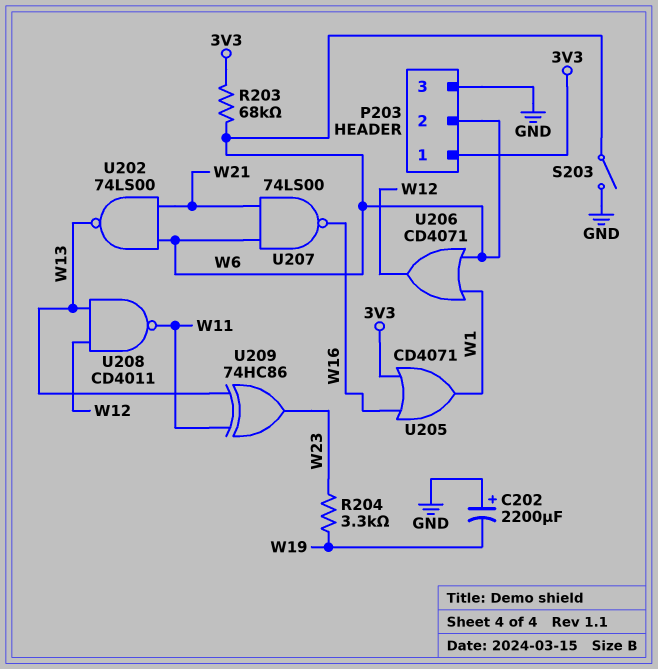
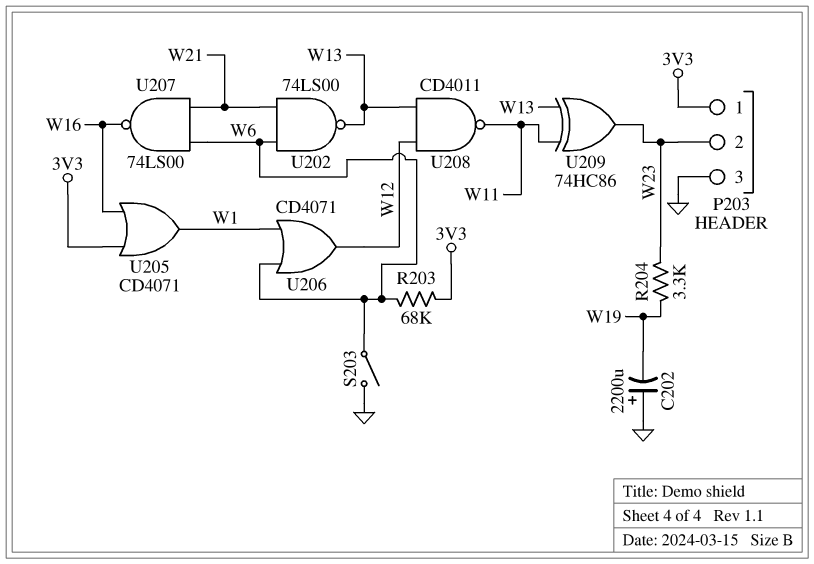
P203 pin 2: W6 -> W23

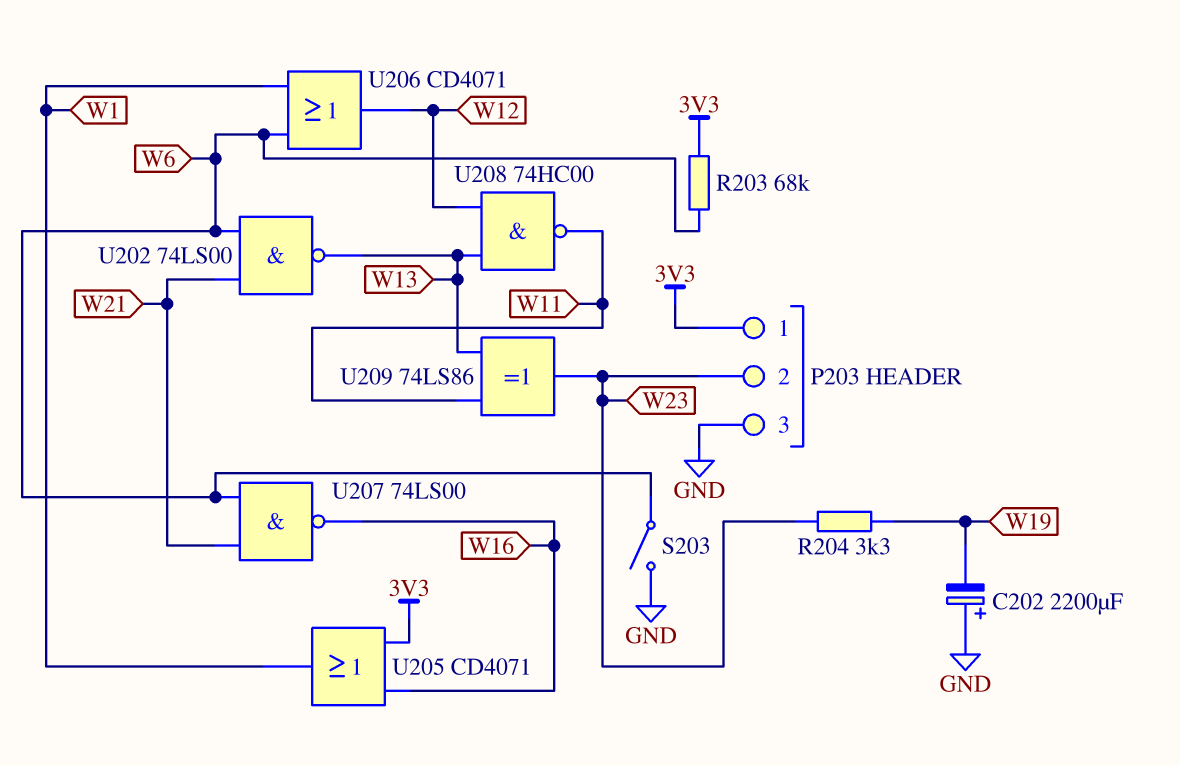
U208: NAND CD4011 (in W12, in W13, out W11) -> NAND 74HC00 (in W12, in W13, out W11)
U209: XOR 74HC86 (in W11, in W13, out W23) -> XOR 74LS86 (in W11, in W13, out W23)

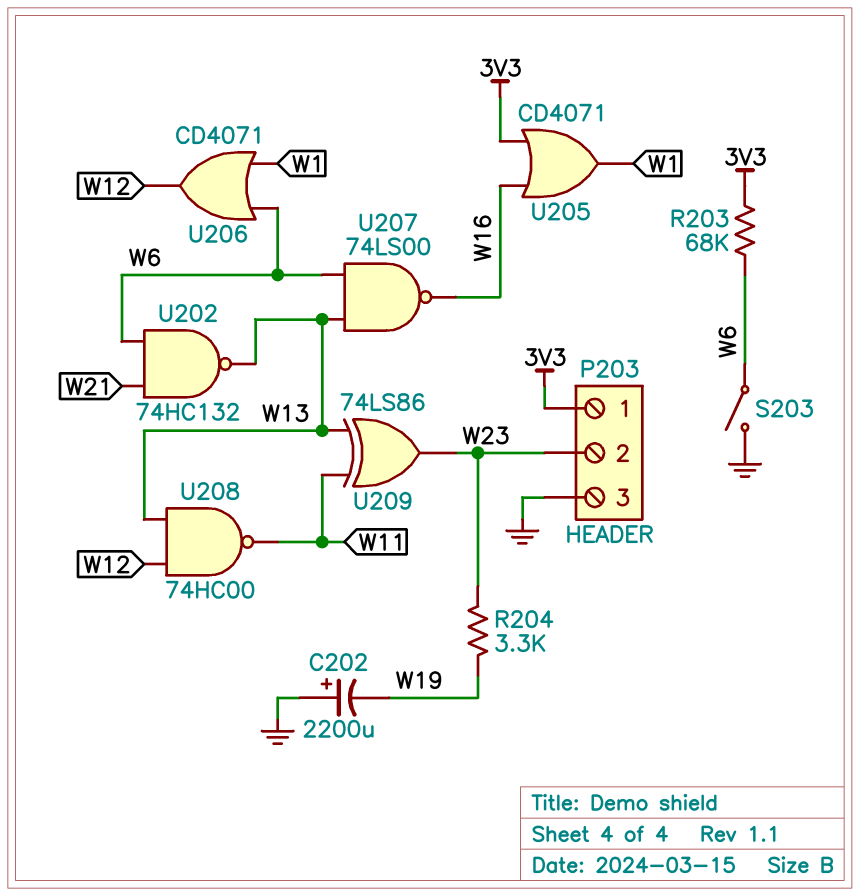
U202: NAND 74LS00 (in W6, in W21, out W13) -> NAND 74HC132 (in W6, in W21, out W13)
U207: NAND 74LS00 (in W6, in W21, out W16) -> NAND 74LS00 (in W6, in W13, out W16)

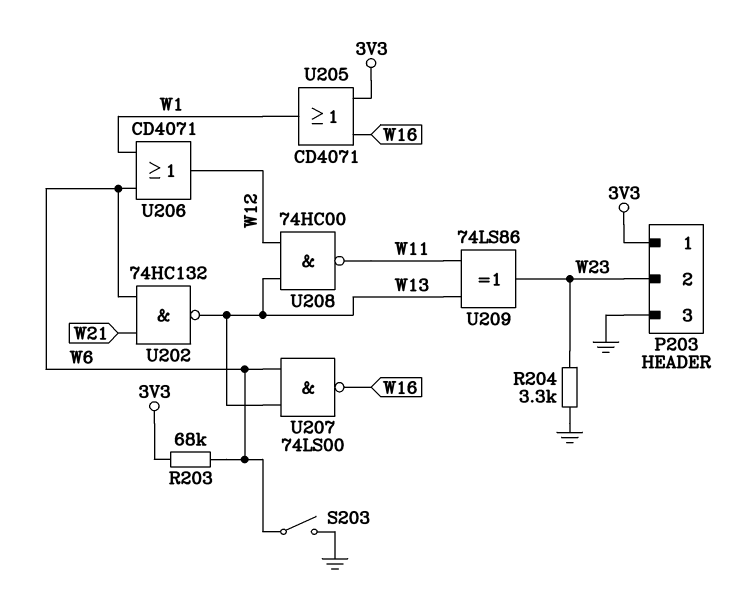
C202: 2200uF (plus GND, minus W19) -> none
R204: 3.3k (W19, W23) -> 3.3k (GND, W23)

